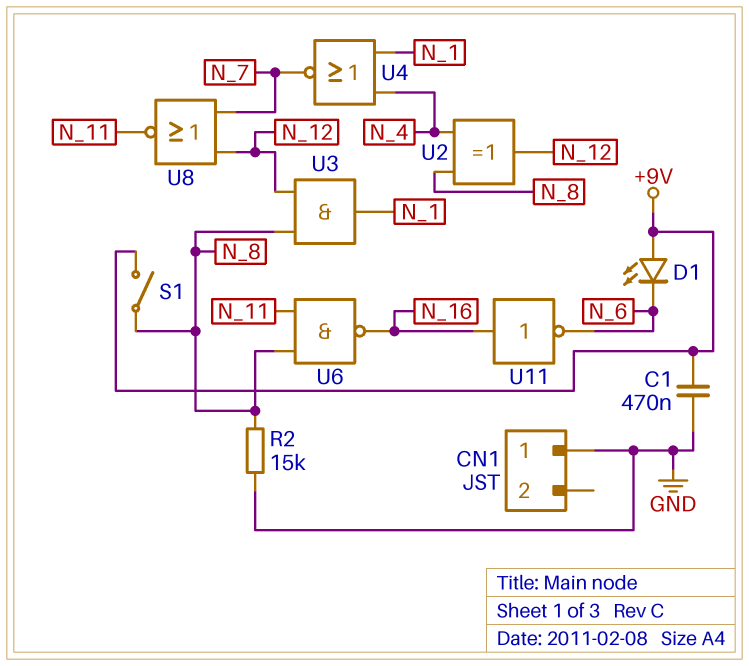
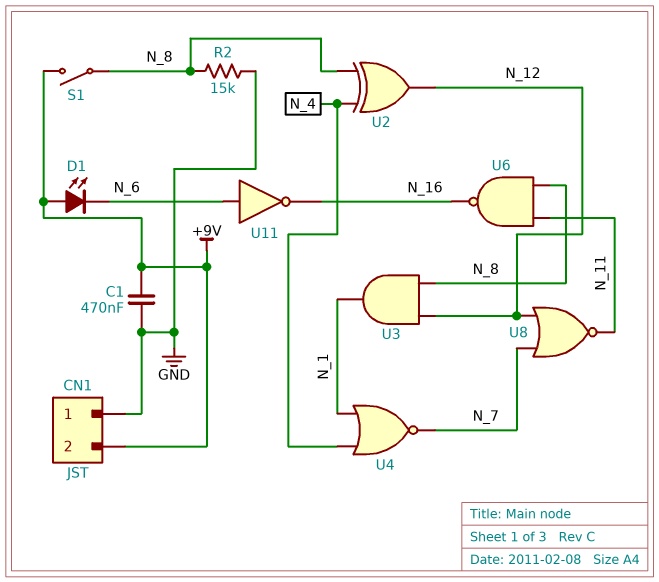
CN1 pin 2: none -> +9V
U11: NOT (in N_16, out N_6) -> NOT (in N_6, out N_16)

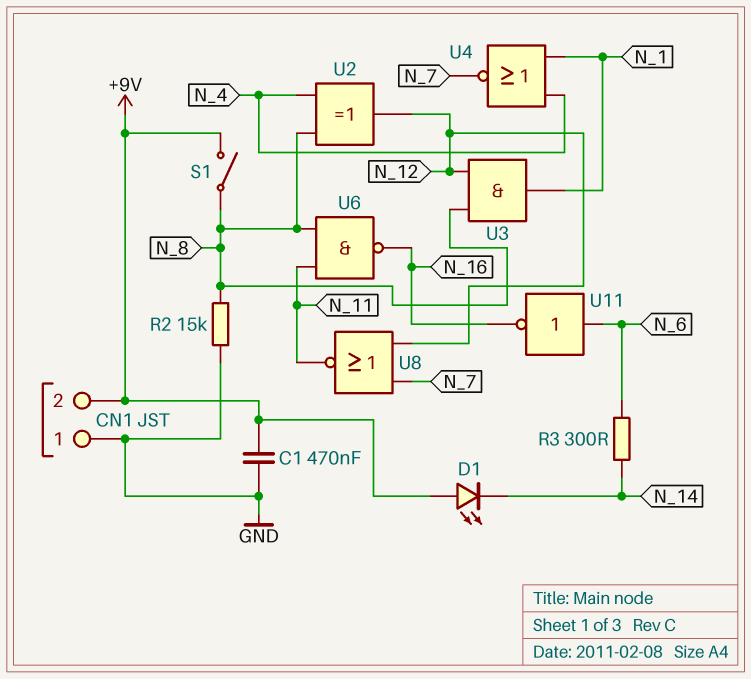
D1: LED (A +9V, K N_6) -> LED (A +9V, K N_14)
R3: none -> 300 (N_6, N_14)

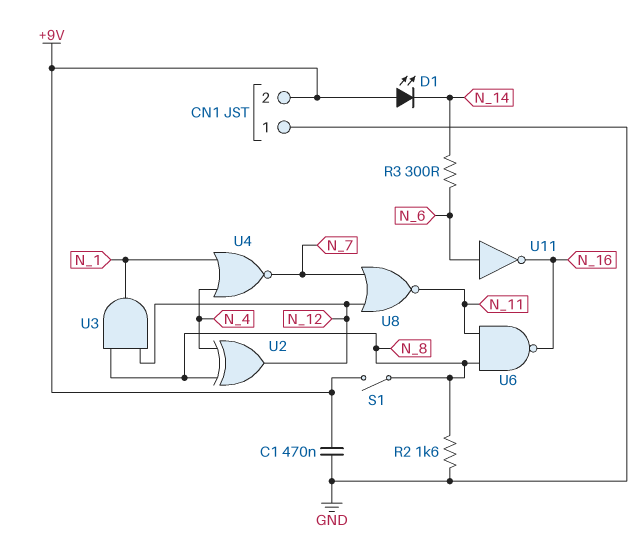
R2: 15k (GND, N_8) -> 1.6k (GND, N_8)

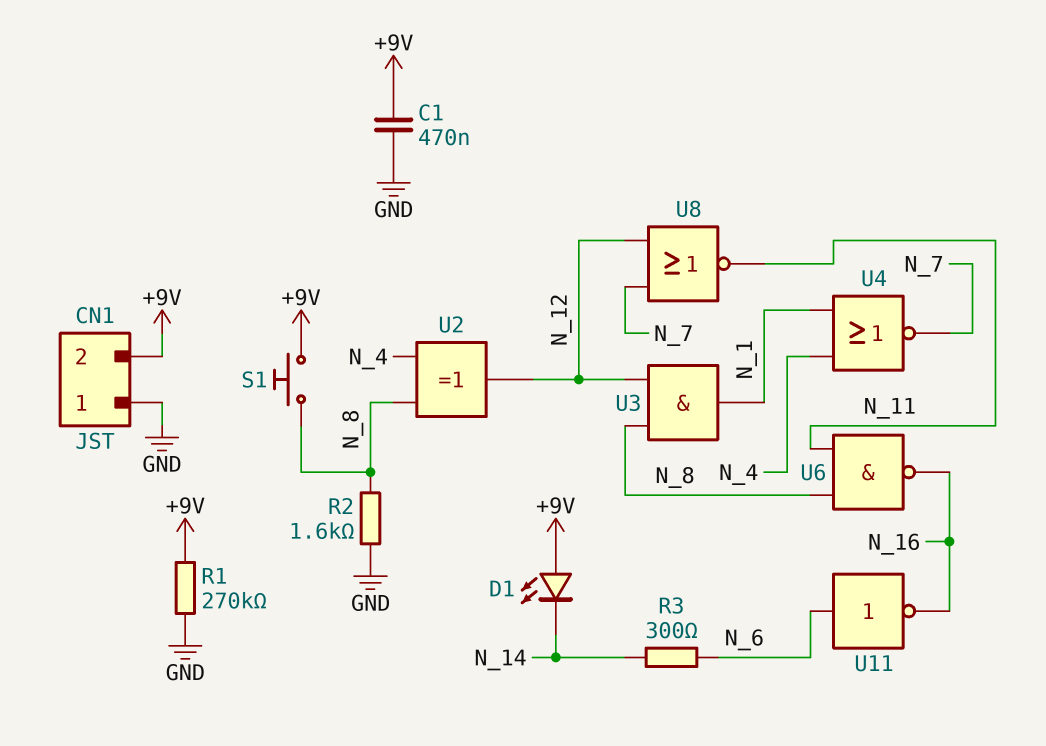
R1: none -> 270k (+9V, GND)
S1: switch (+9V, N_8) -> button (+9V, N_8)

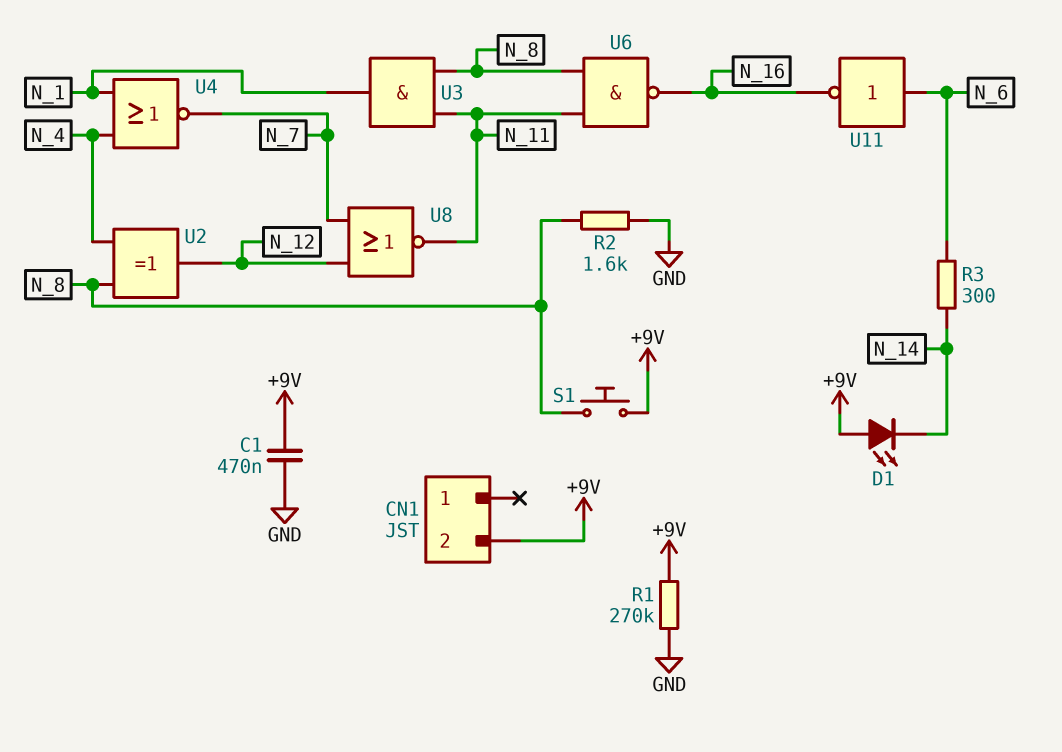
CN1 pin 1: GND -> none
U3: AND (in N_8, in N_12, out N_1) -> AND (in N_8, in N_11, out N_1)

